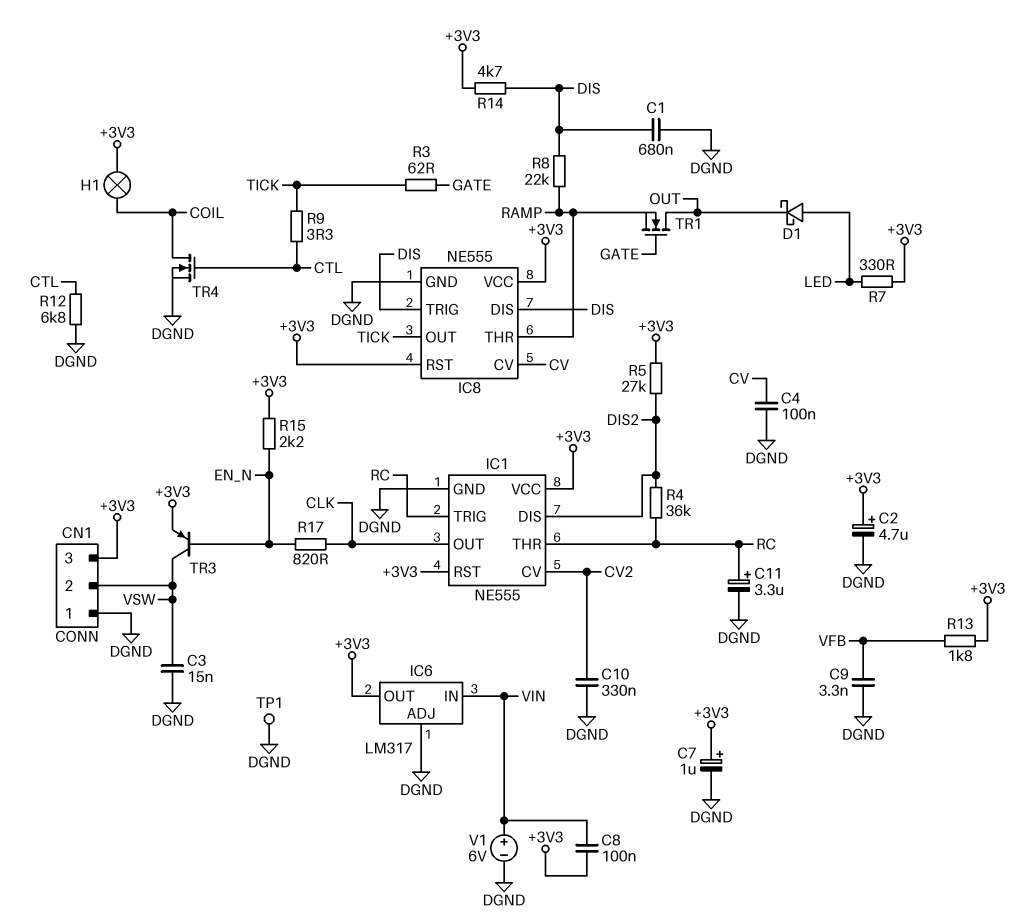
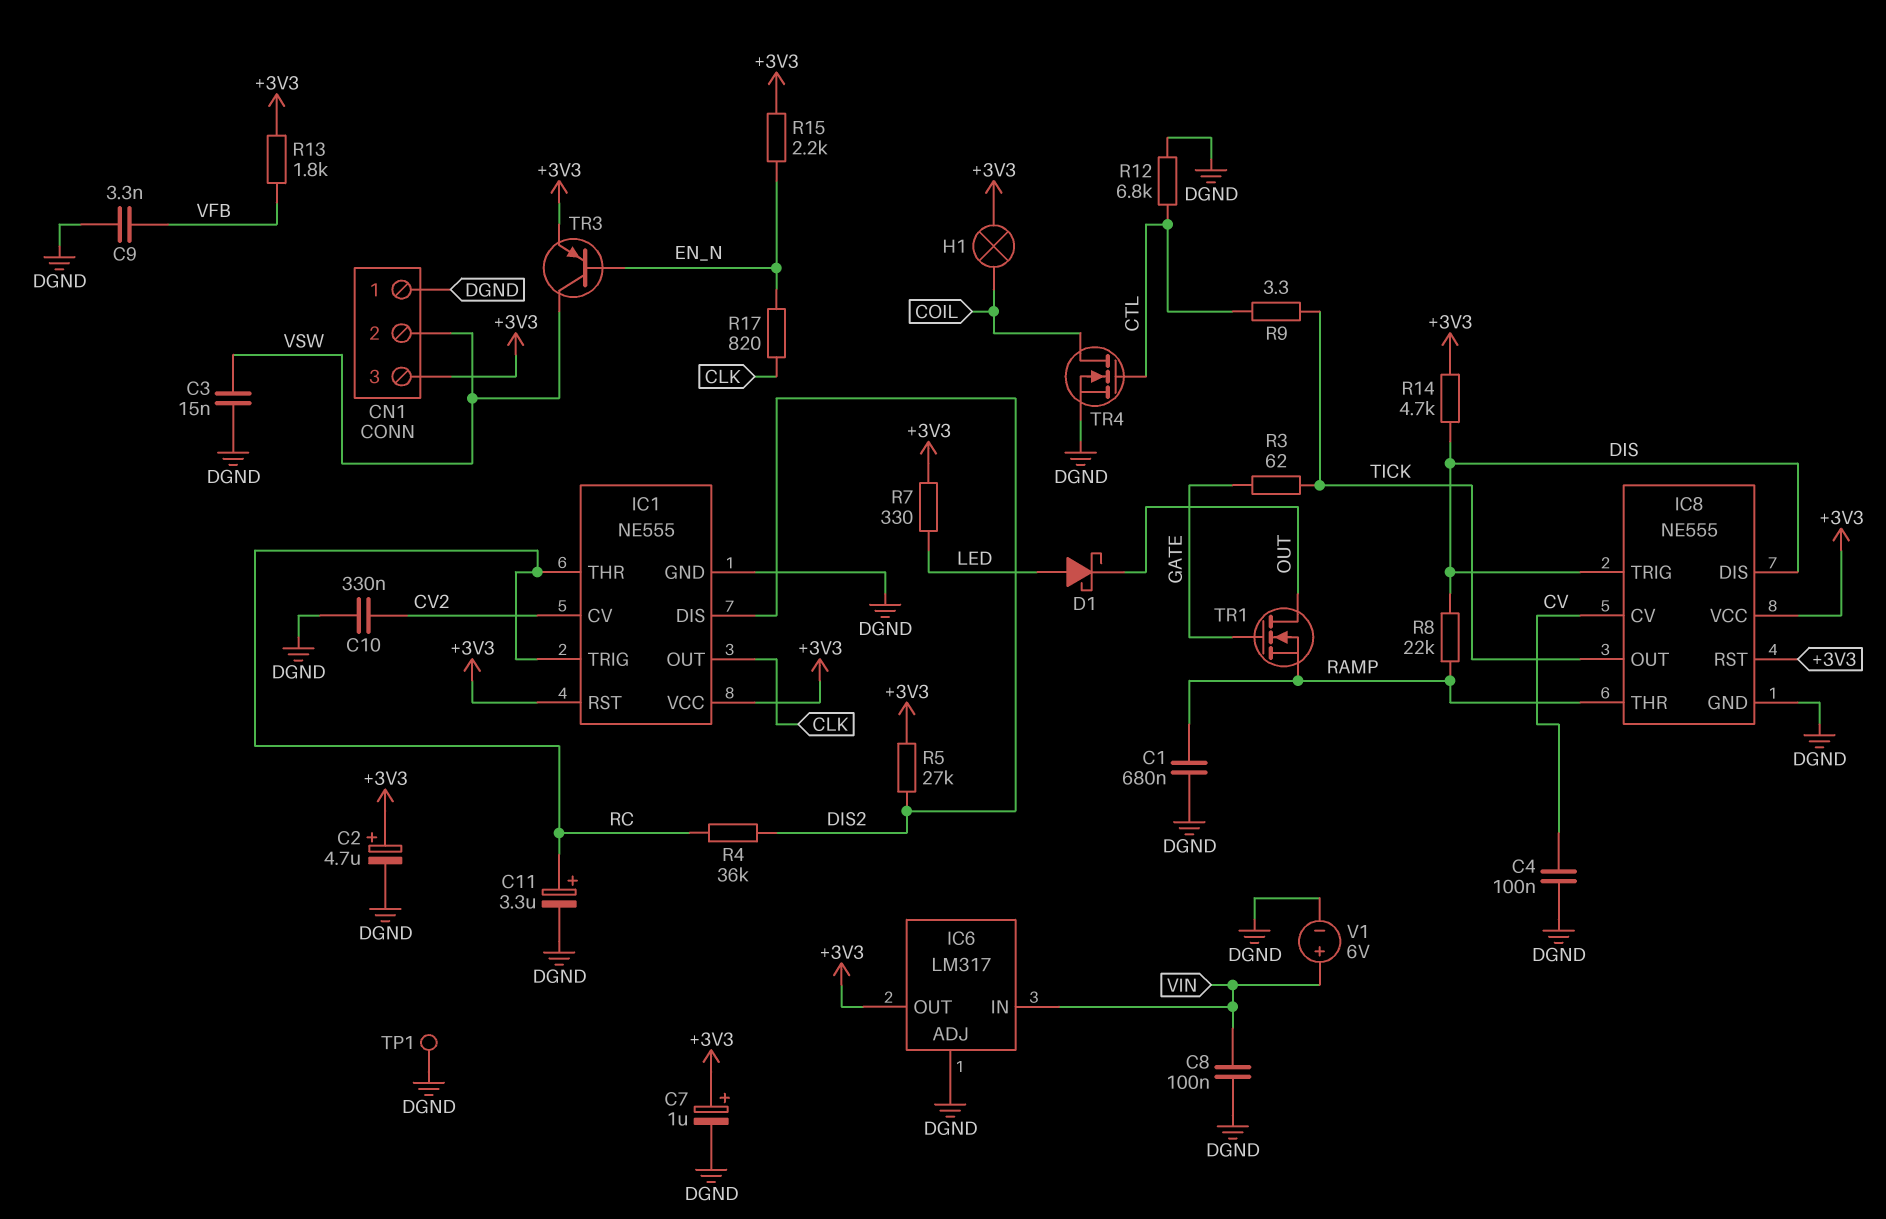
C1: 680nF (DGND, DIS) -> 680nF (DGND, RAMP)
C8: 100nF (+3V3, VIN) -> 100nF (DGND, VIN)

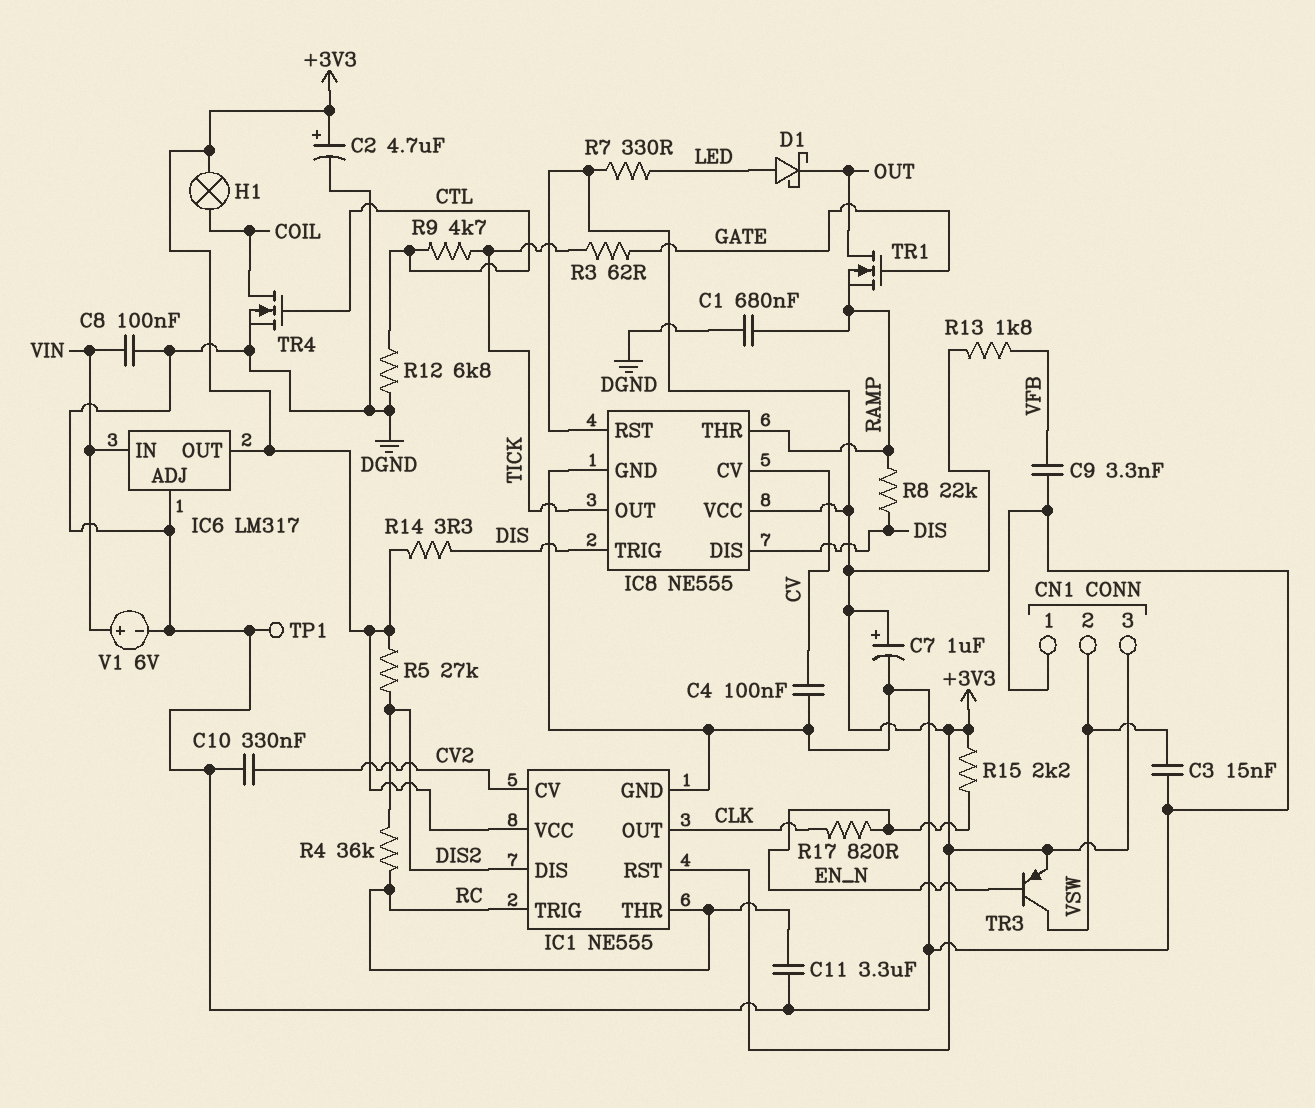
C11: 3.3uF (plus RC, minus DGND) -> 3.3uF (DGND, RC)
R9: 3.3 (CTL, TICK) -> 4.7k (CTL, TICK)
R14: 4.7k (+3V3, DIS) -> 3.3 (+3V3, DIS)

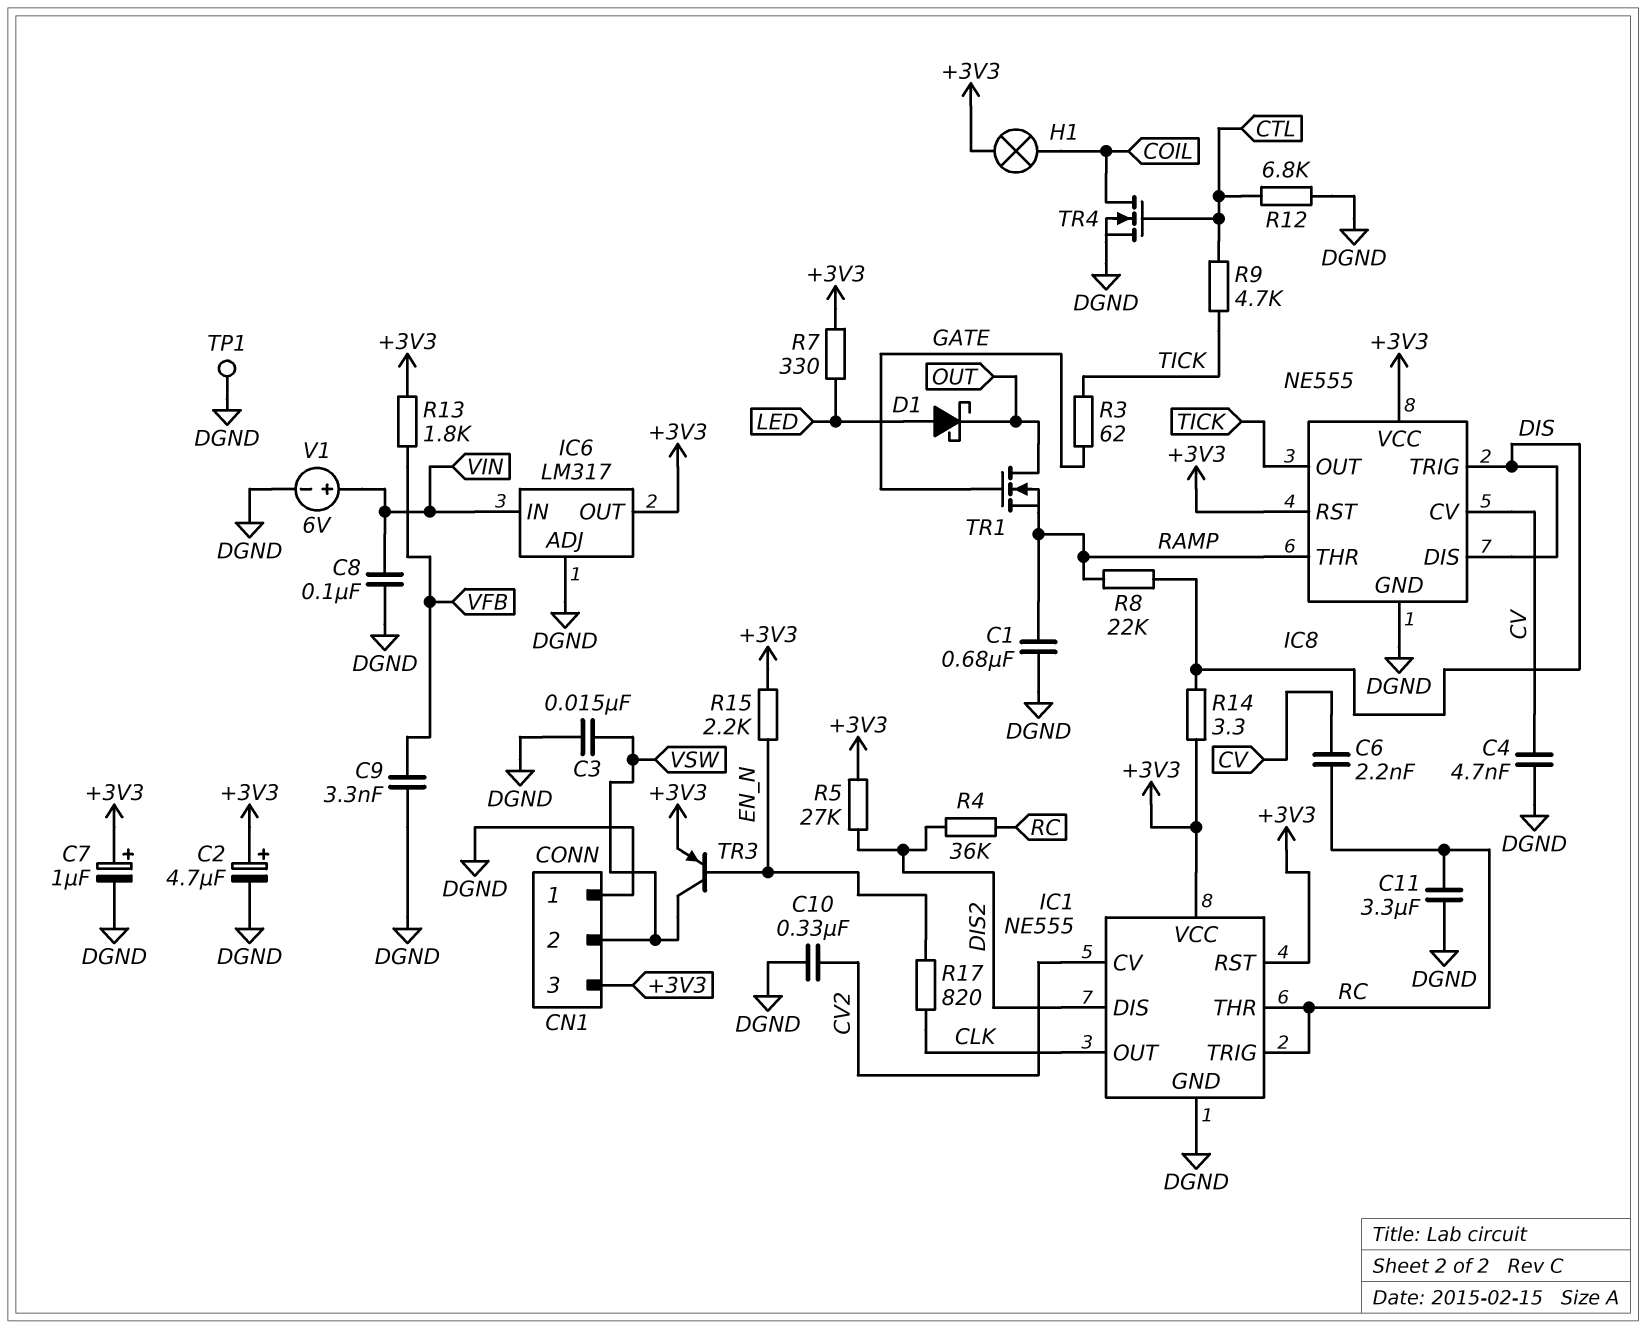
C4: 100nF (CV, DGND) -> 4.7nF (CV, DGND)
C6: none -> 2.2nF (CV, RC)

